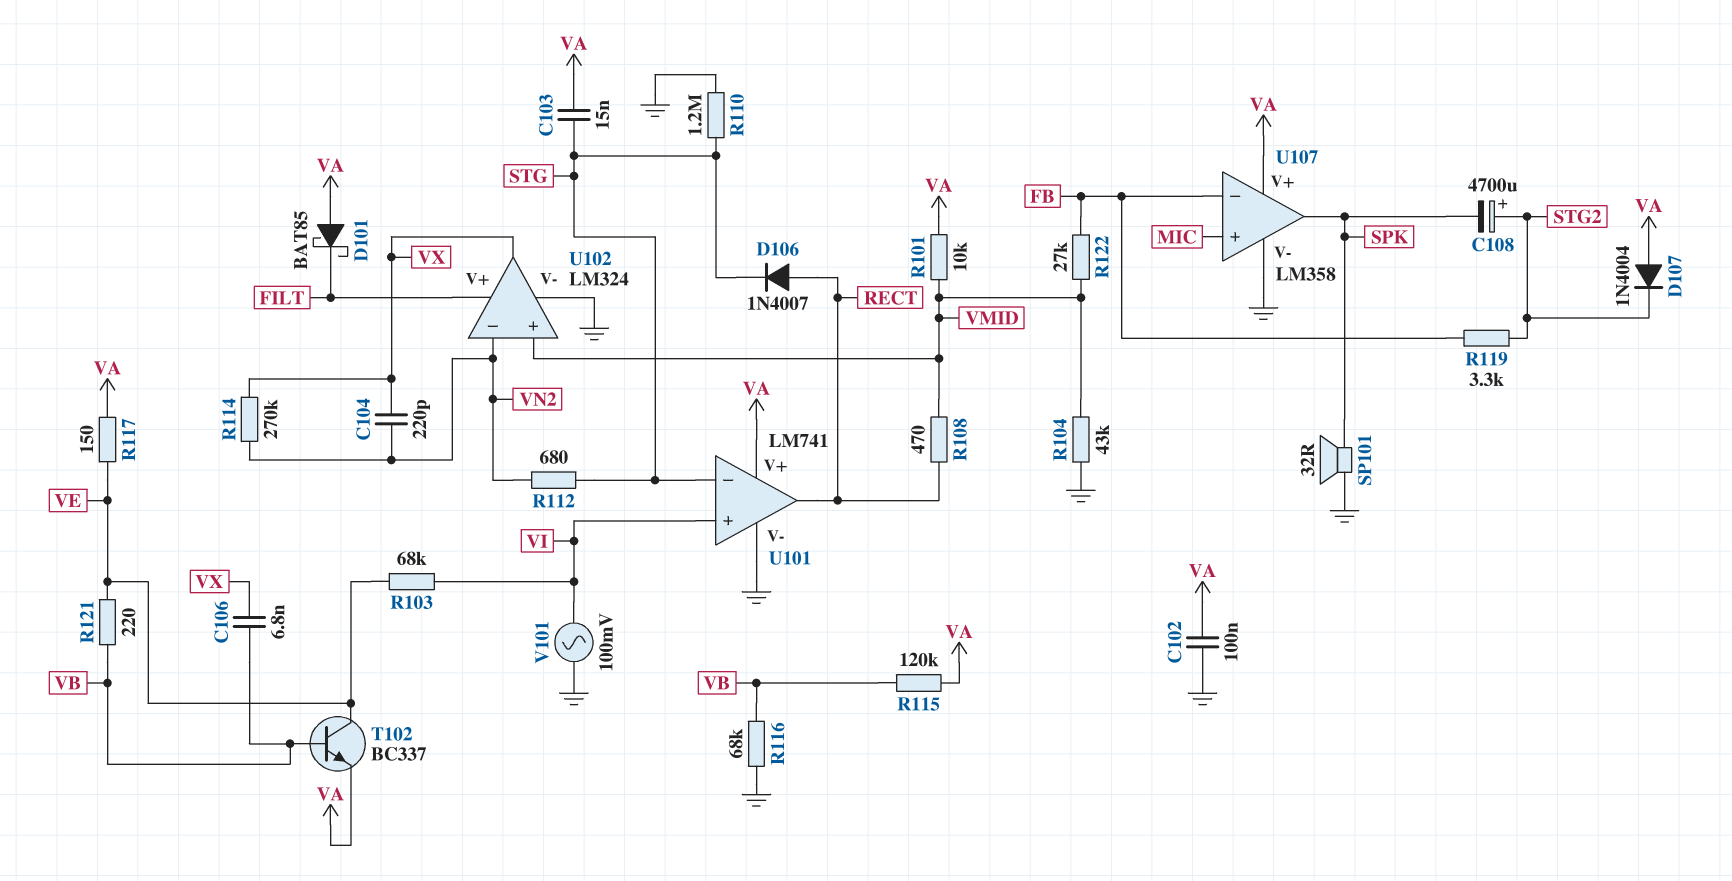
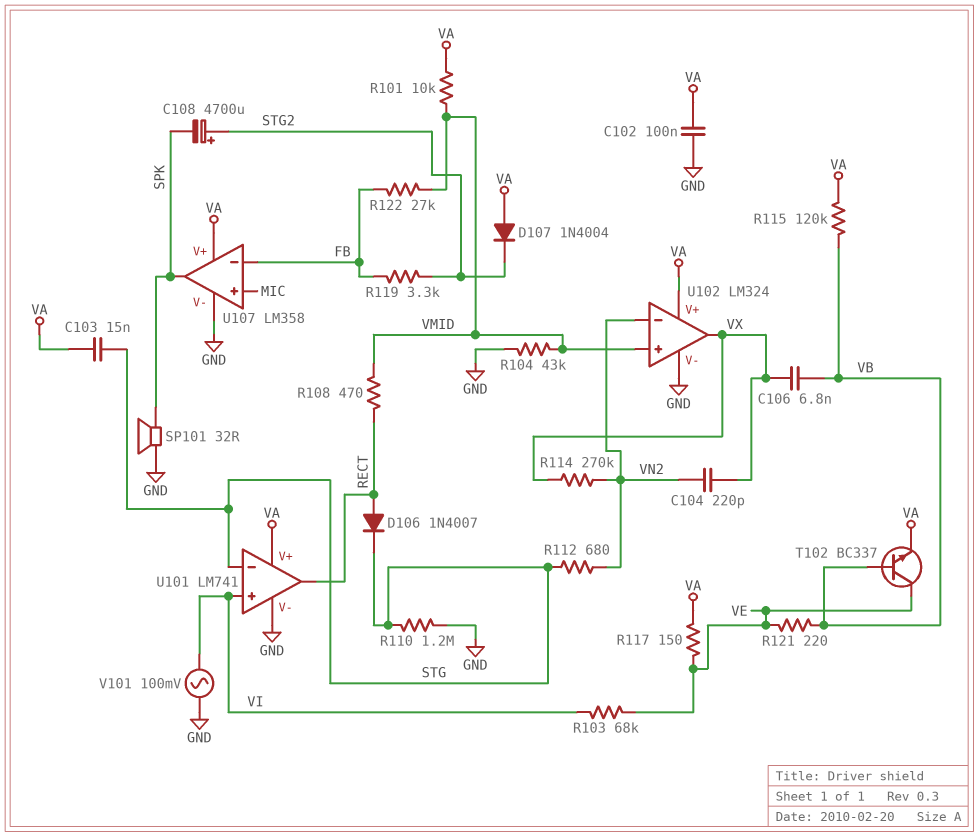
D101: schottky BAT85 (A VA, K FILT) -> none
R116: 68k (GND, VB) -> none
U102 pin V+: FILT -> VA

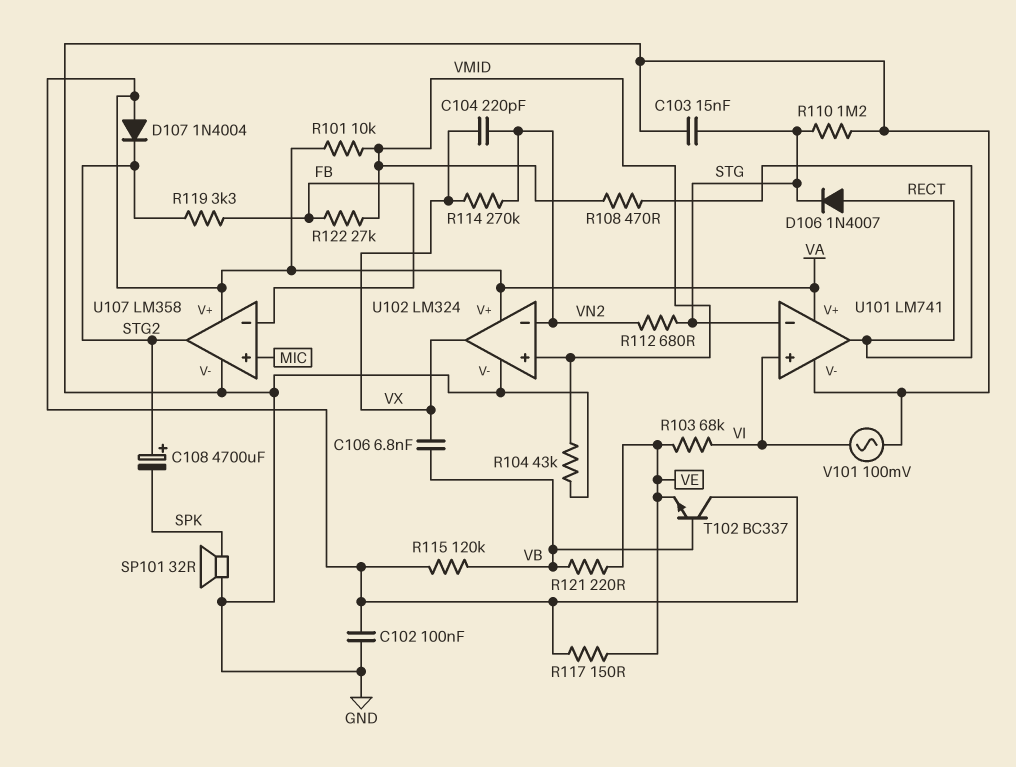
C103: 15nF (STG, VA) -> 15nF (GND, STG)
T102: NPN BC337 (B VB, C VE, E VA) -> NPN BC337 (B VB, C VA, E VE)
U107 pin out: SPK -> STG2

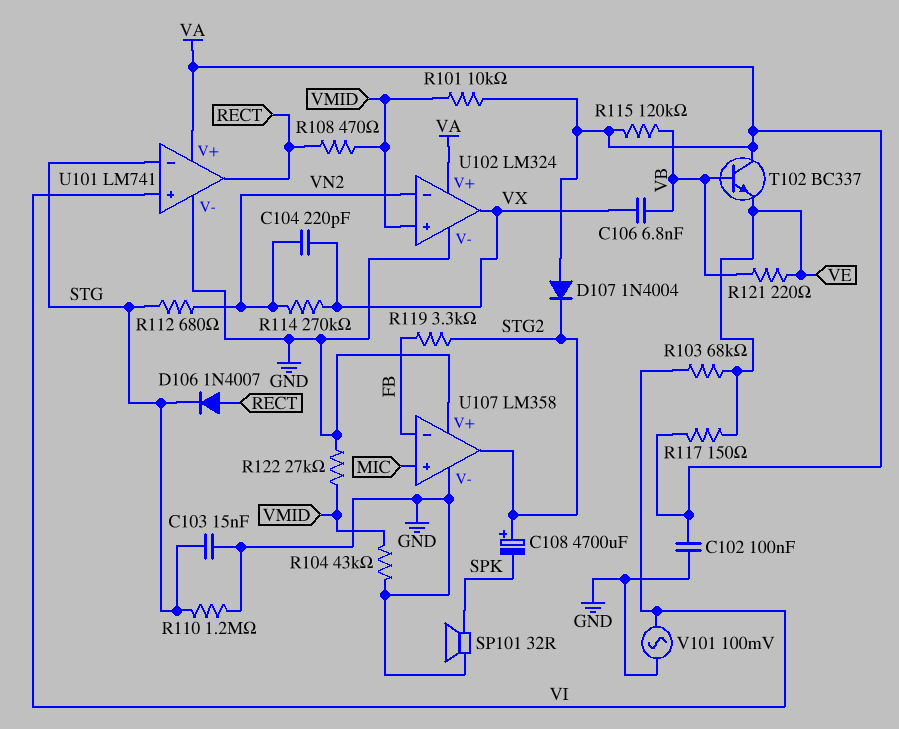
R122: 27k (FB, VMID) -> 27k (GND, VMID)
U107 pin V+: VA -> GND

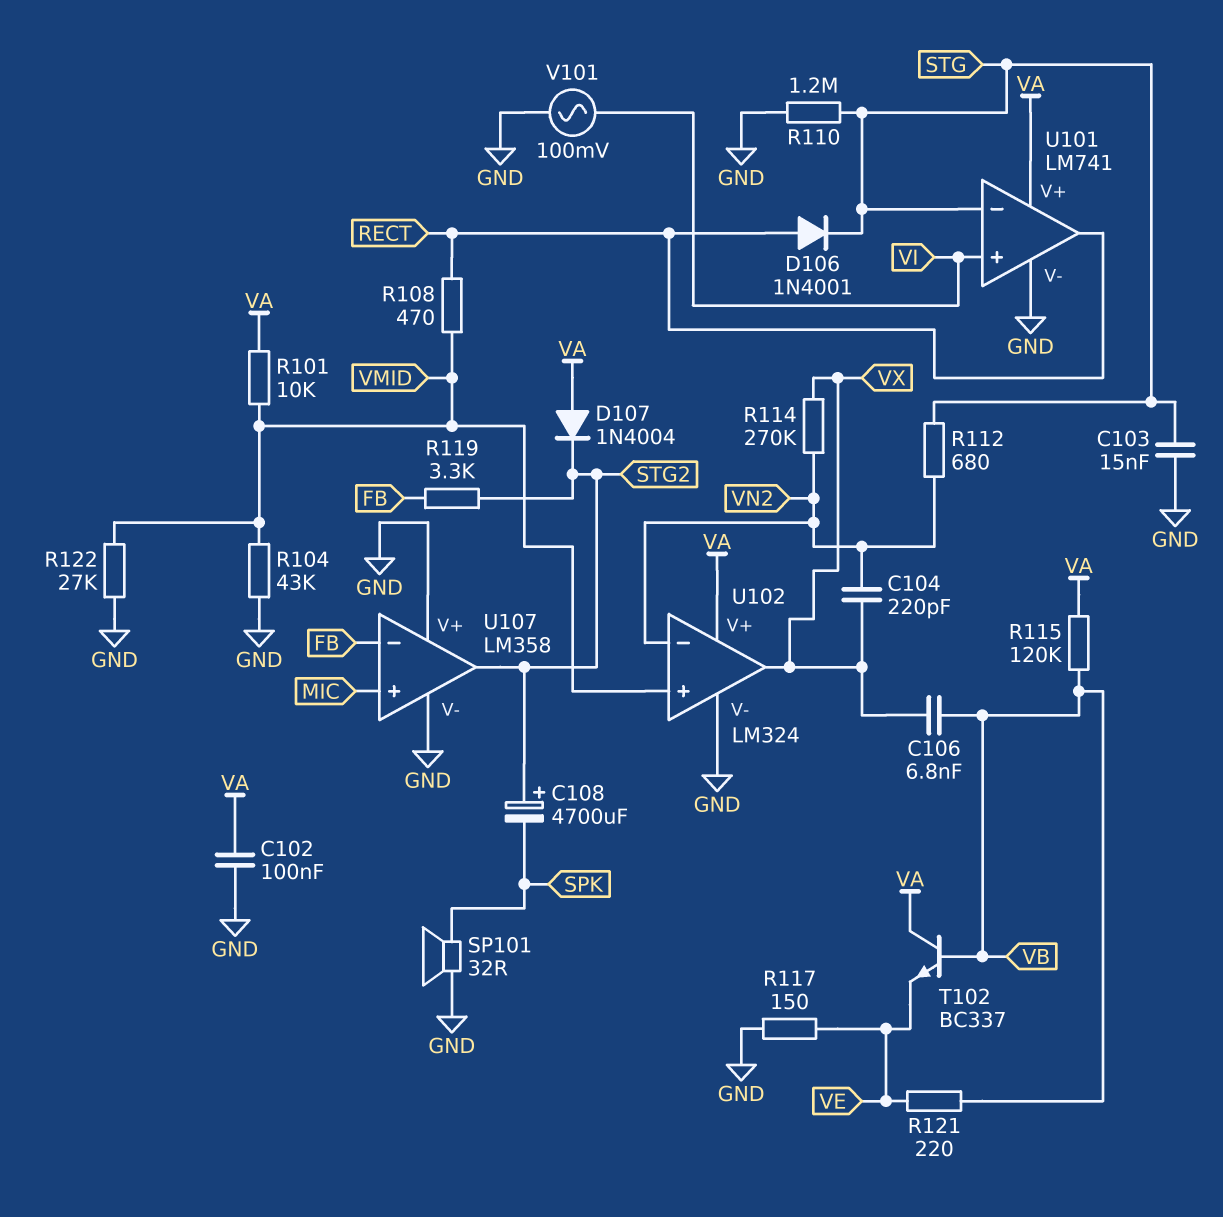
D106: diode 1N4007 (A RECT, K STG) -> diode 1N4001 (A RECT, K STG)
R103: 68k (VE, VI) -> none
R117: 150 (VA, VE) -> 150 (GND, VE)

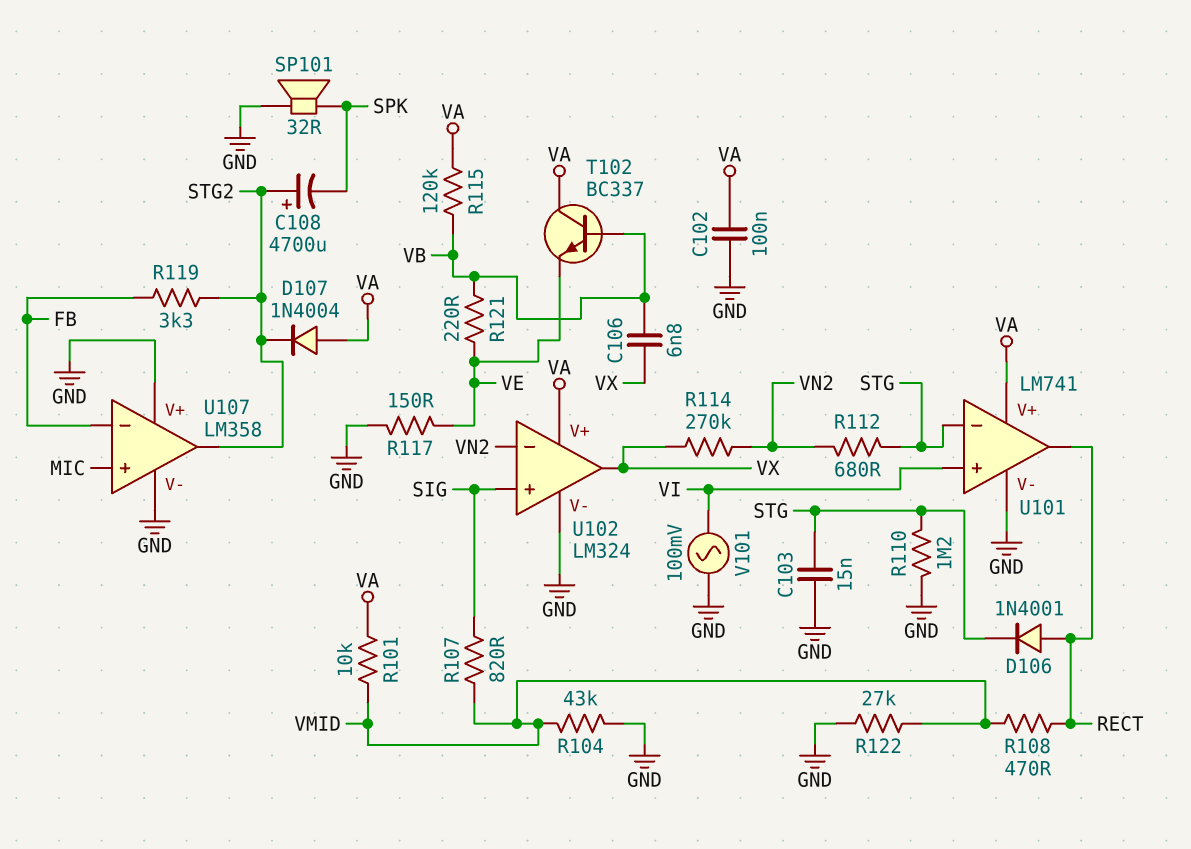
C104: 220pF (VN2, VX) -> none
R107: none -> 820 (SIG, VMID)
U102 pin in+: VMID -> SIG

